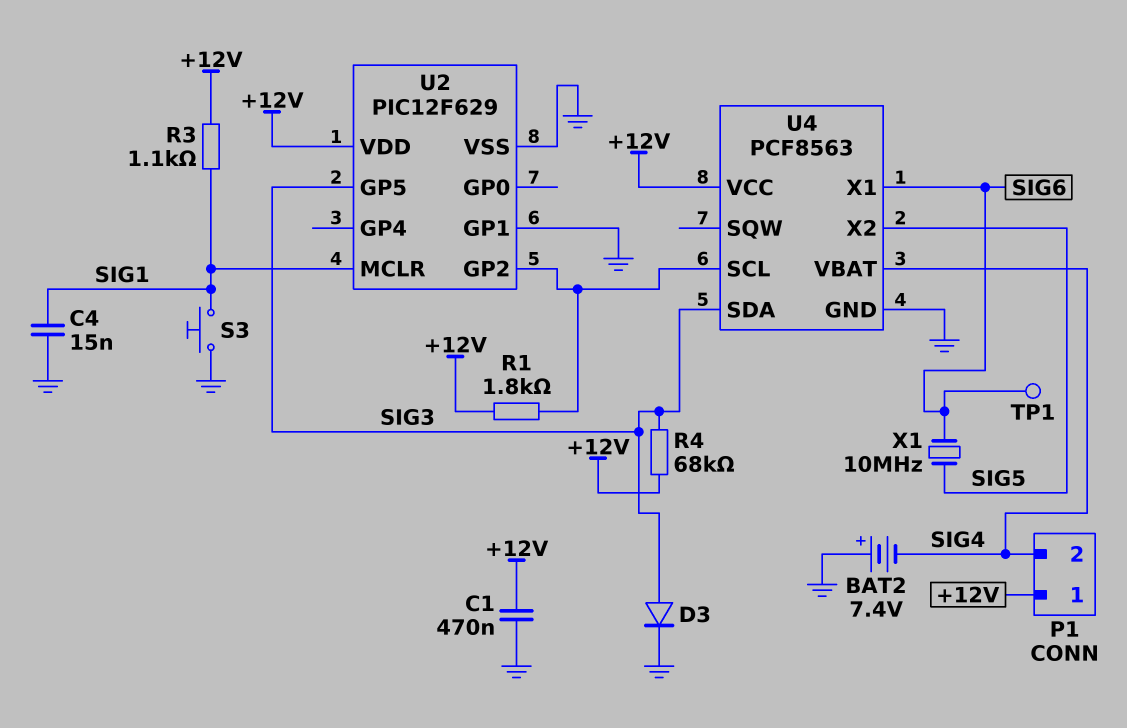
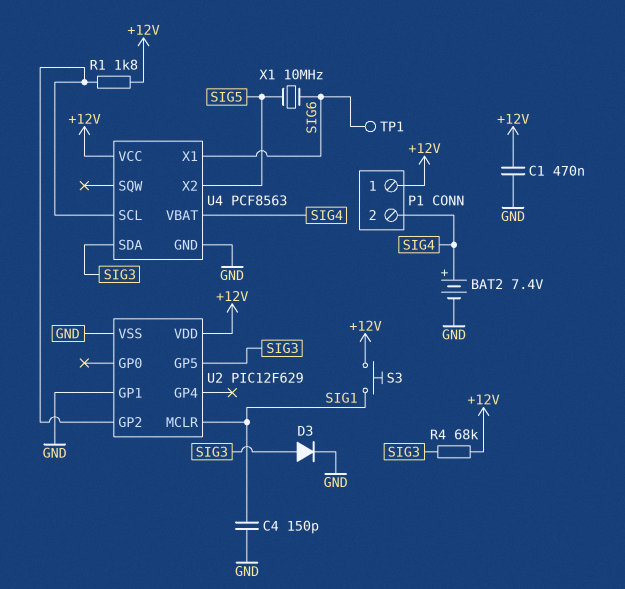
BAT2: 7.4V (plus GND, minus SIG4) -> 7.4V (plus SIG4, minus GND)
C4: 15nF (GND, SIG1) -> 150pF (GND, SIG1)
R3: 1.1k (+12V, SIG1) -> none
S3: button (GND, SIG1) -> button (+12V, SIG1)

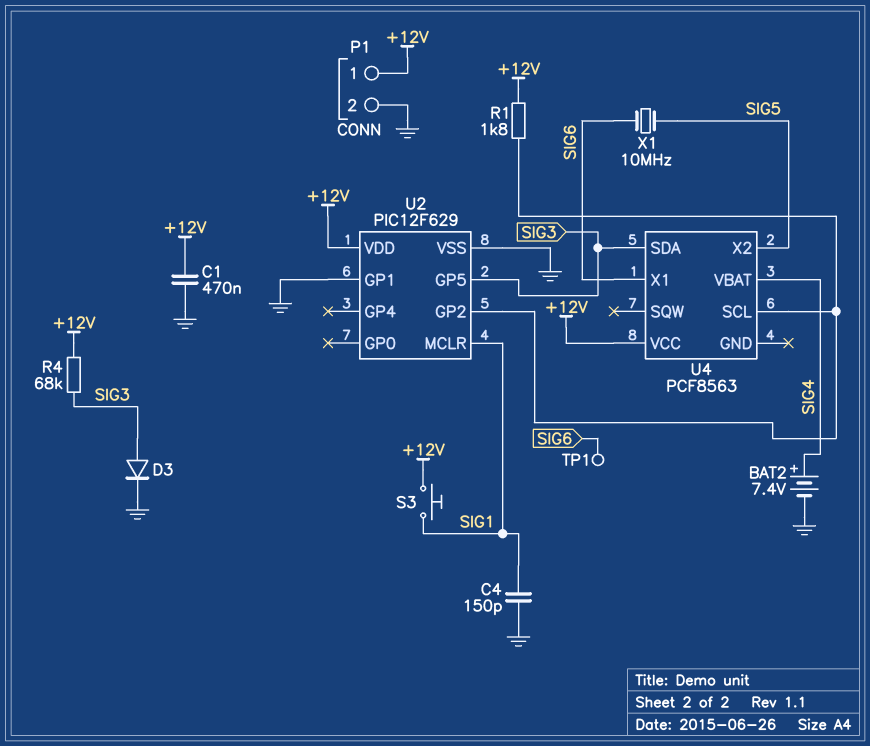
P1 pin 2: SIG4 -> GND
U4 pin GND: GND -> none

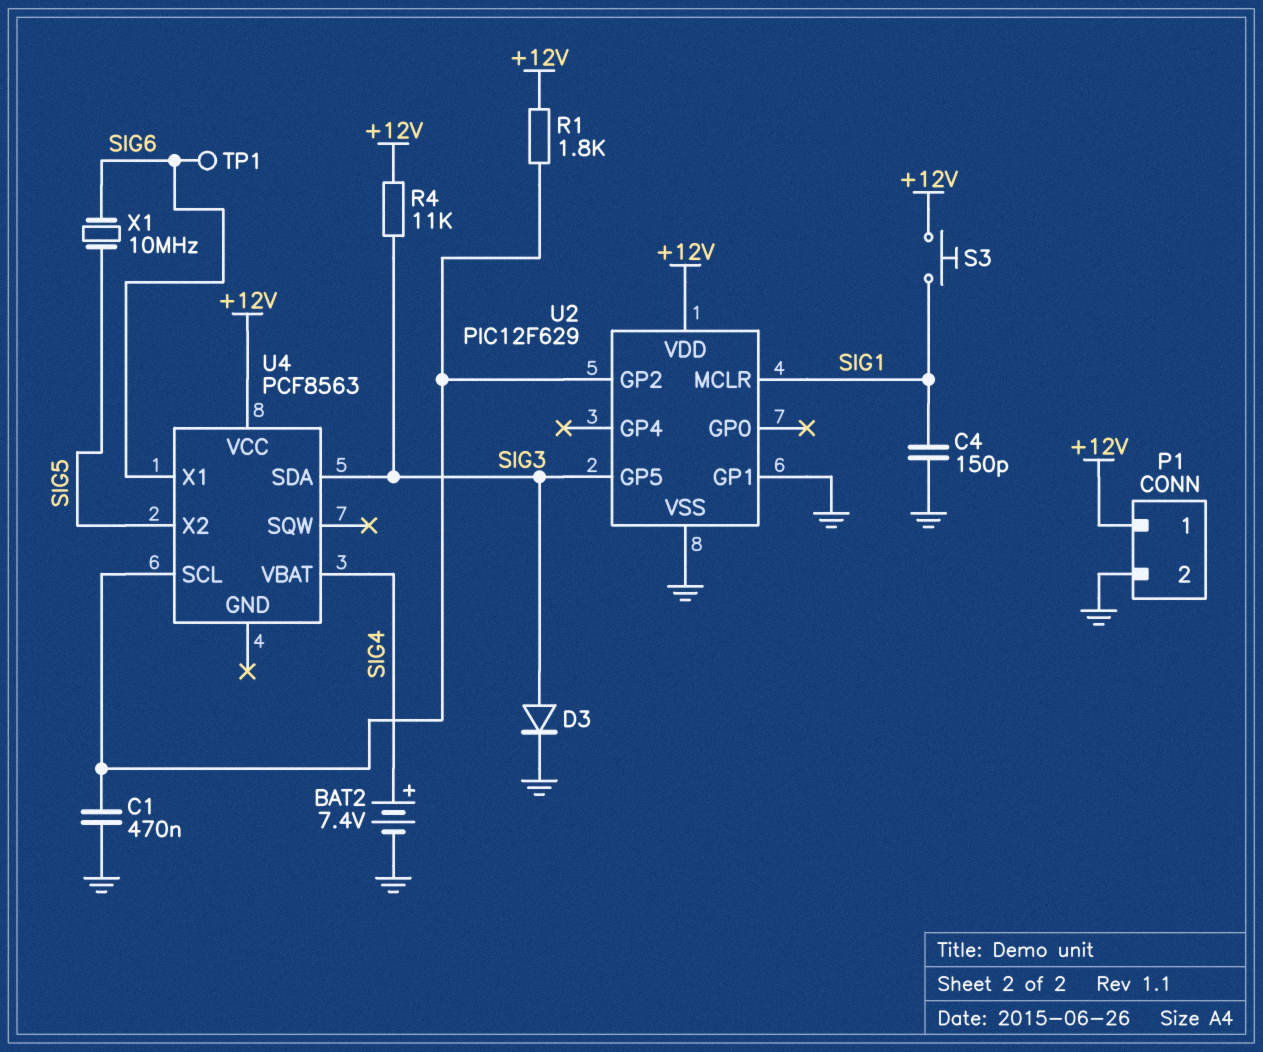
C1: 470nF (+12V, GND) -> 470nF (GND, U2/GP2)
R4: 68k (+12V, SIG3) -> 11k (+12V, SIG3)

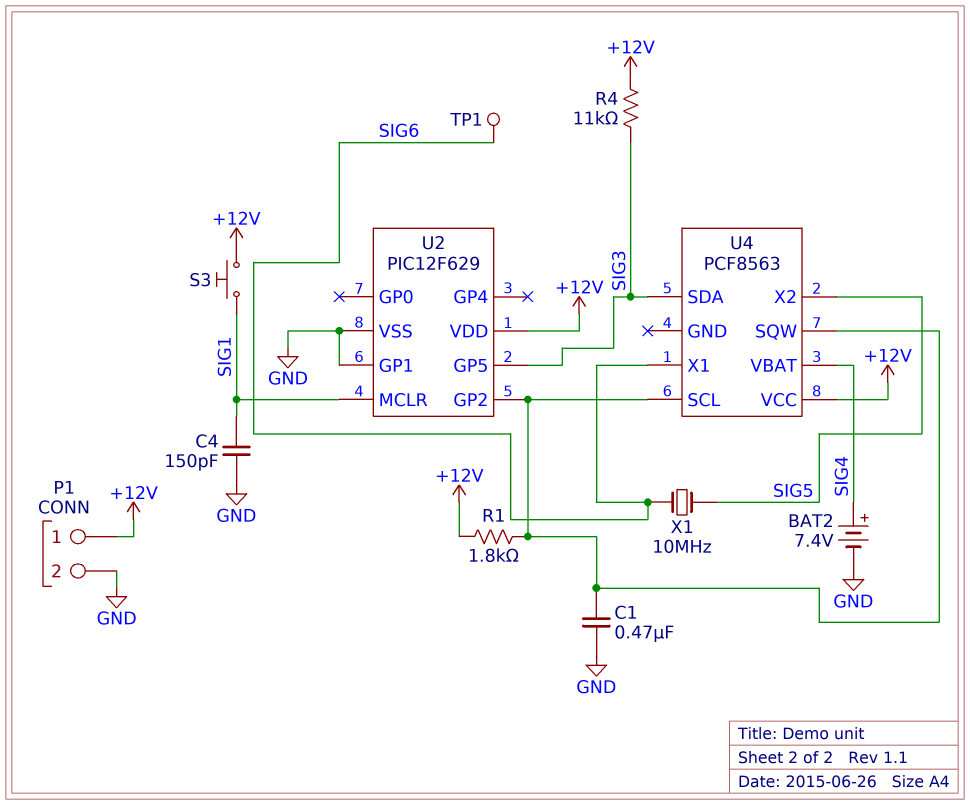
D3: diode (A SIG3, K GND) -> none
U4 pin SQW: none -> U2/GP2

